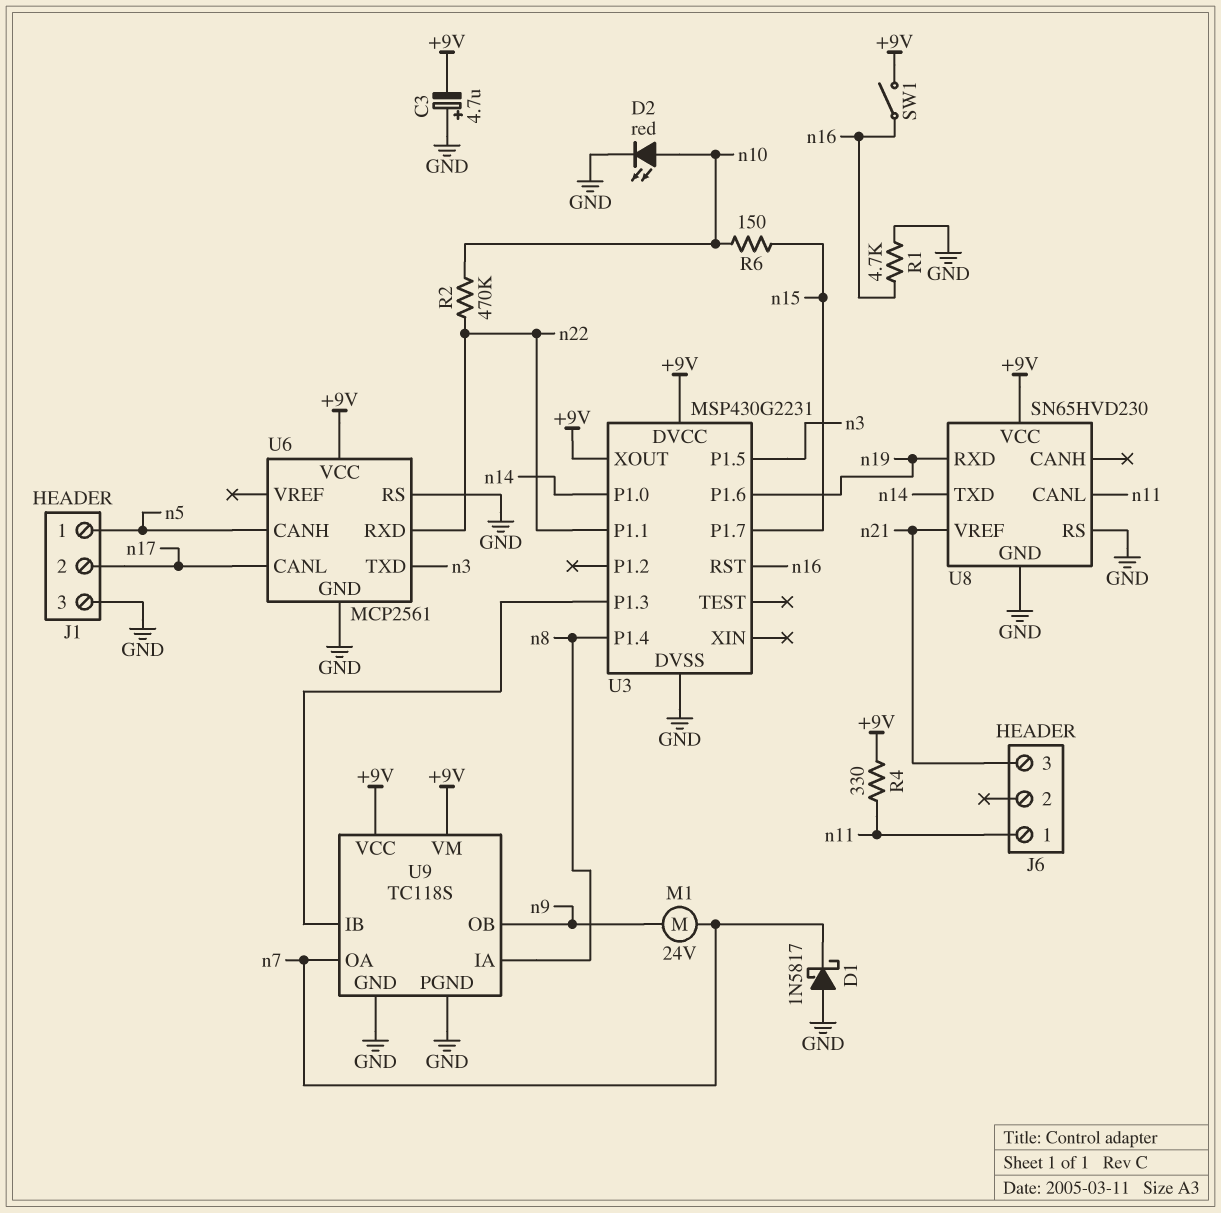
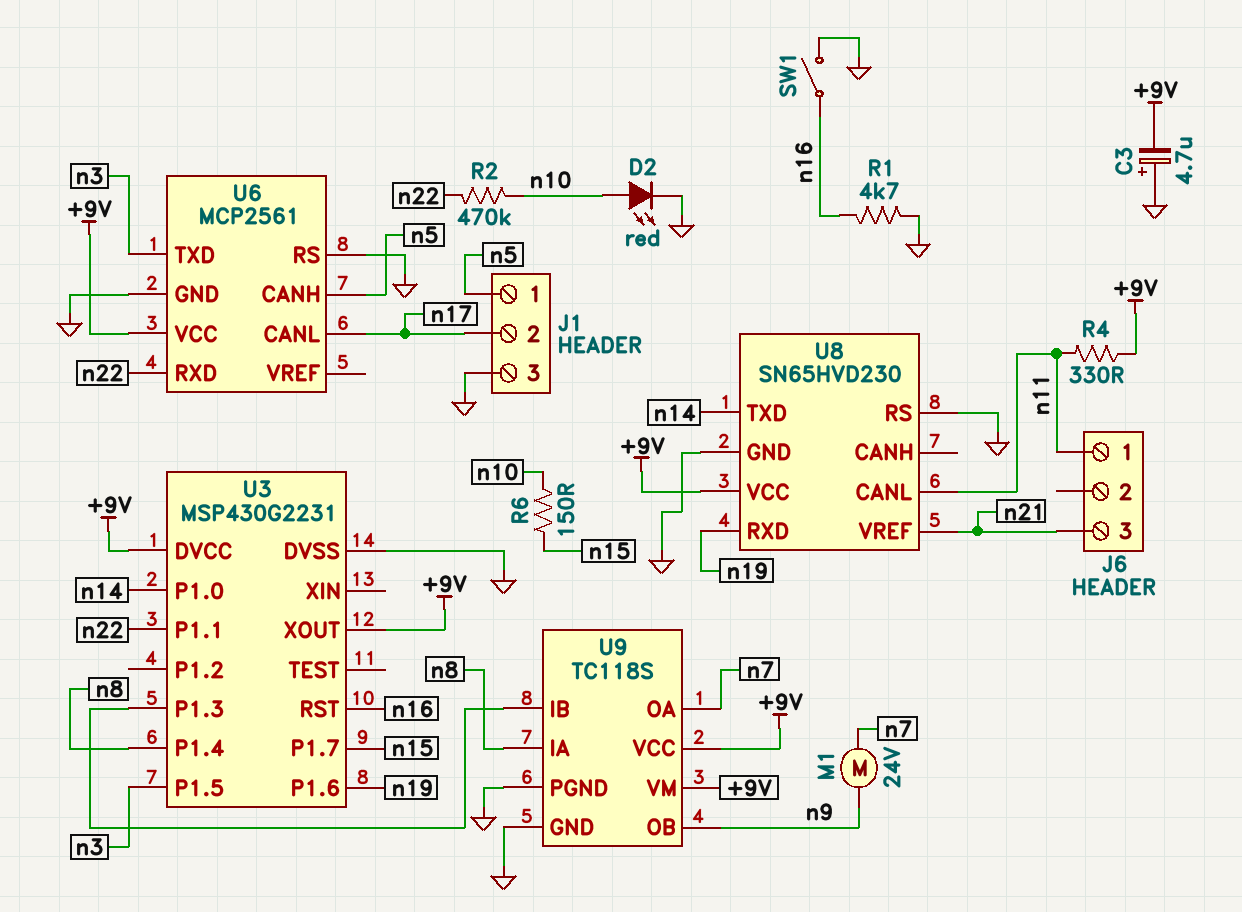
D1: schottky 1N5817 (A GND, K n7) -> none
SW1: switch (+9V, n16) -> switch (GND, n16)

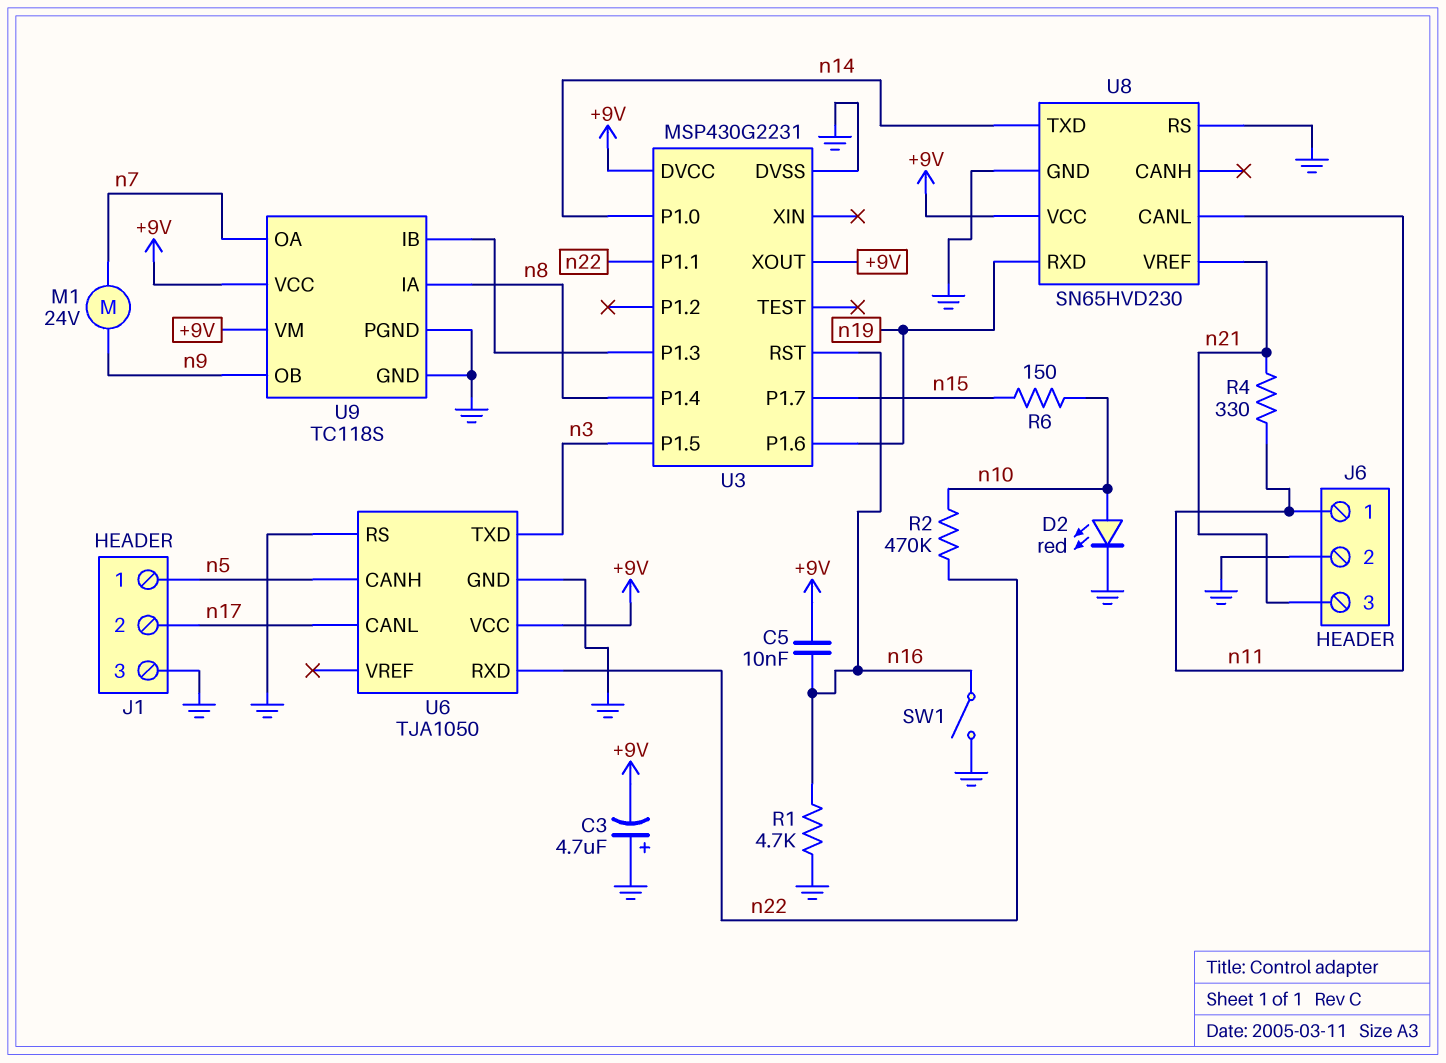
C5: none -> 10nF (+9V, n16)
J6 pin 2: none -> GND
R4: 330 (+9V, n11) -> 330 (n11, n21)
U6: MCP2561 -> TJA1050

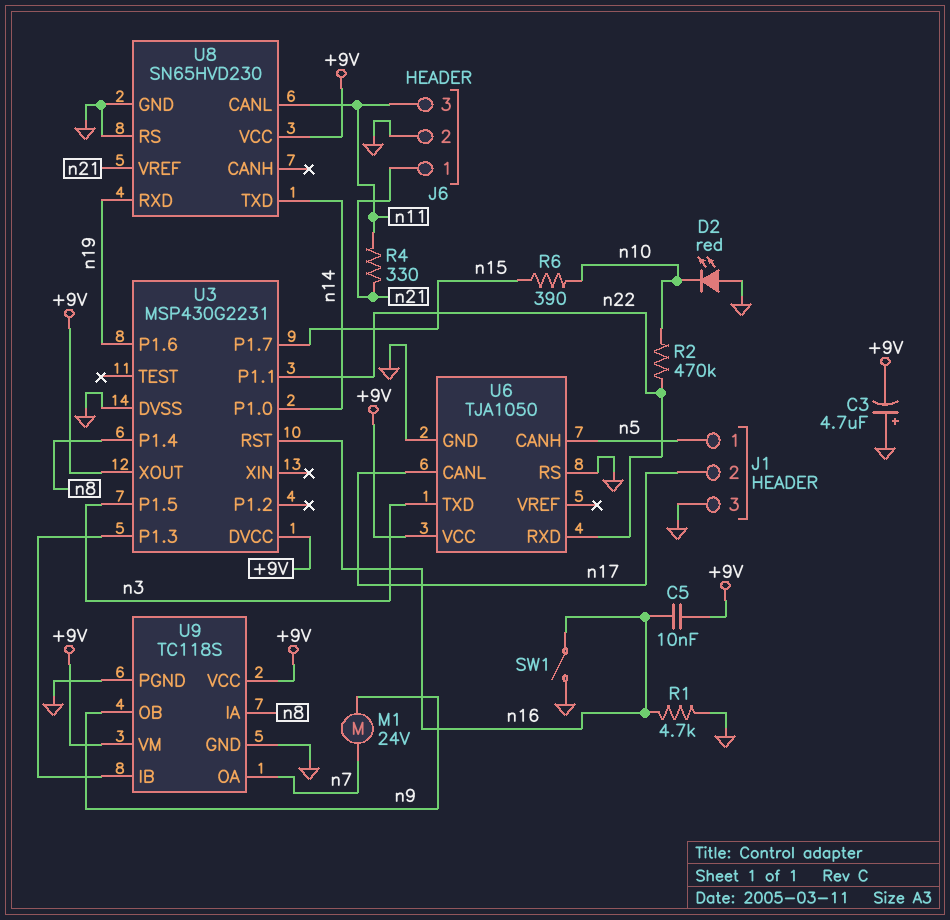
D2: LED red (A n10, K GND) -> LED red (A GND, K n10)
J6 pin 1: n11 -> n21
J6 pin 3: n21 -> n11
R6: 150 (n10, n15) -> 390 (n10, n15)

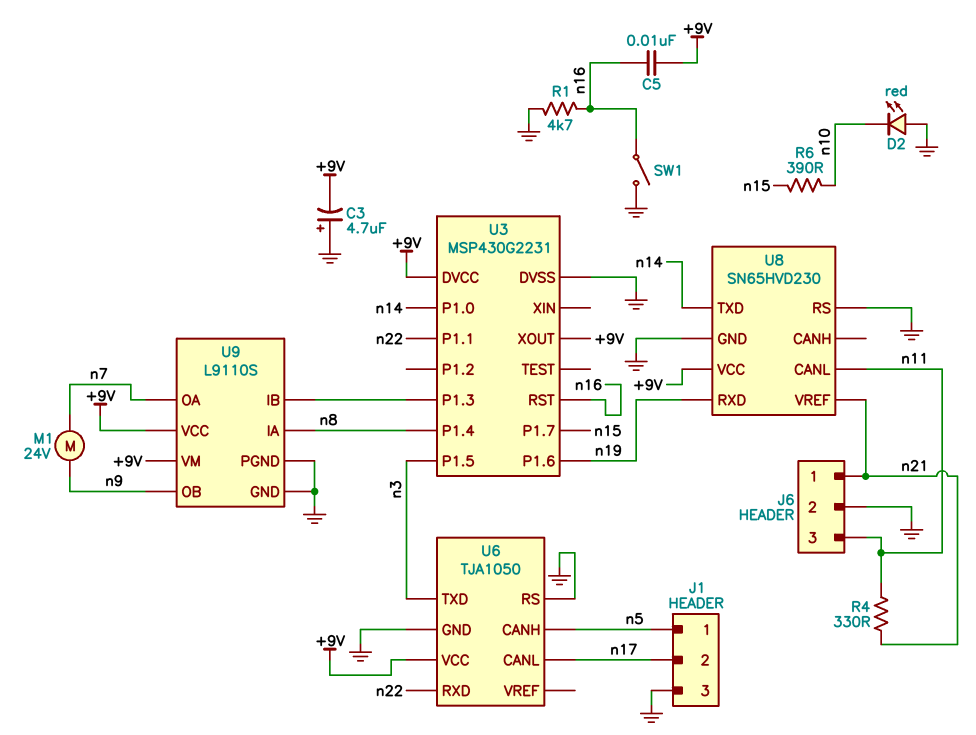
R2: 470k (n10, n22) -> none
U9: TC118S -> L9110S

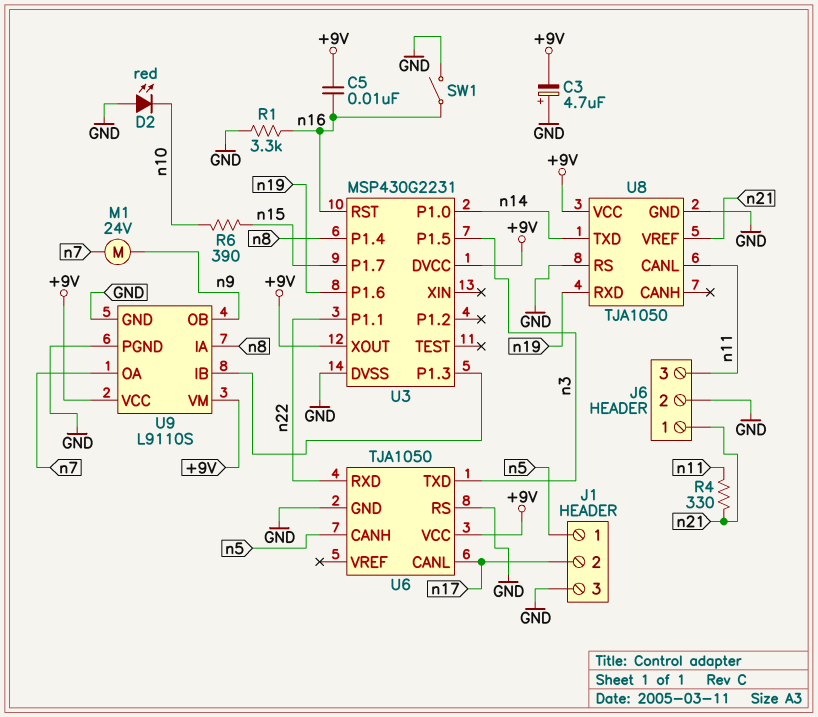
R1: 4.7k (GND, n16) -> 3.3k (GND, n16)
U8: SN65HVD230 -> TJA1050

